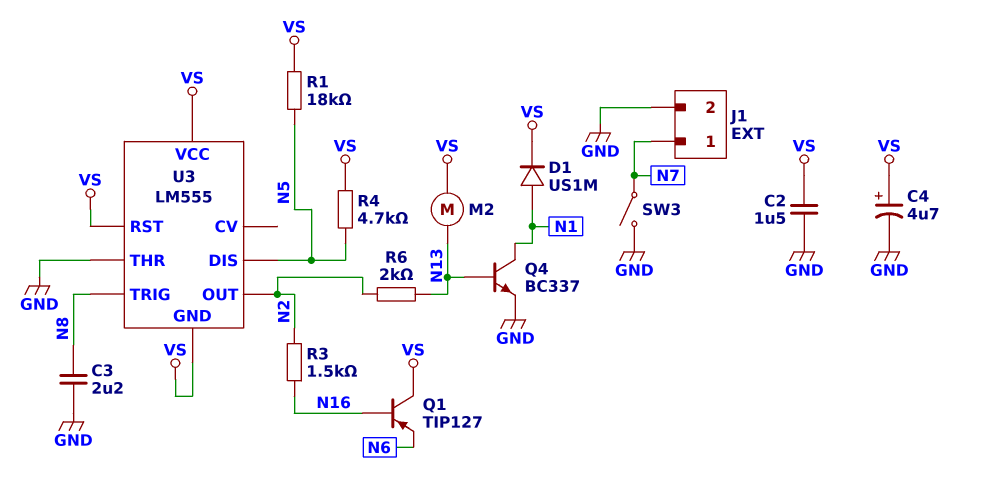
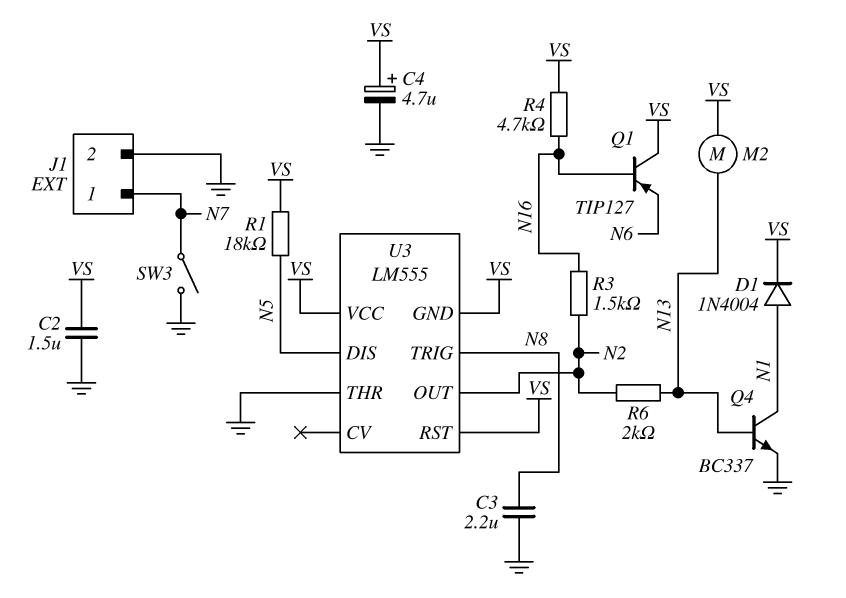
D1: diode US1M (A N1, K VS) -> diode 1N4004 (A N1, K VS)
R4: 4.7k (N5, VS) -> 4.7k (N16, VS)

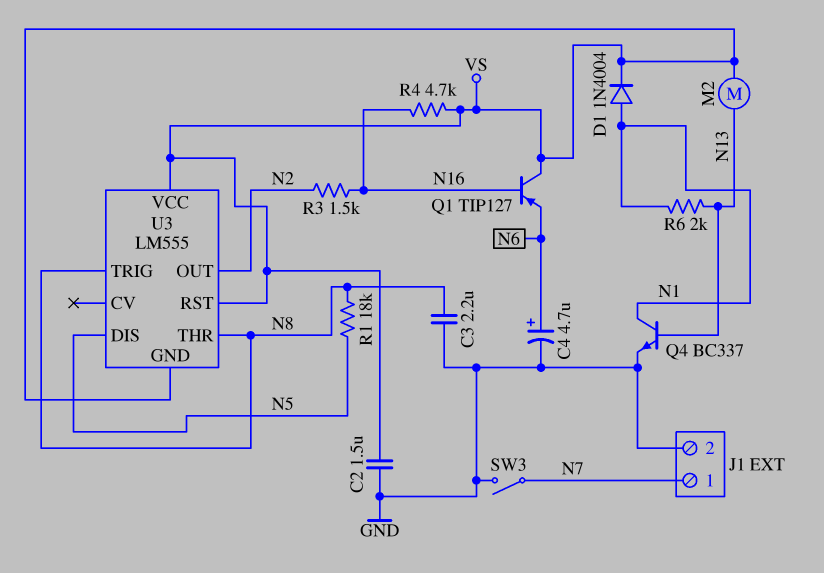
C4: 4.7uF (plus VS, minus GND) -> 4.7uF (plus N6, minus GND)
R1: 18k (N5, VS) -> 18k (N5, N8)
R6: 2k (N2, N13) -> 2k (N1, N13)
U3 pin THR: GND -> N8

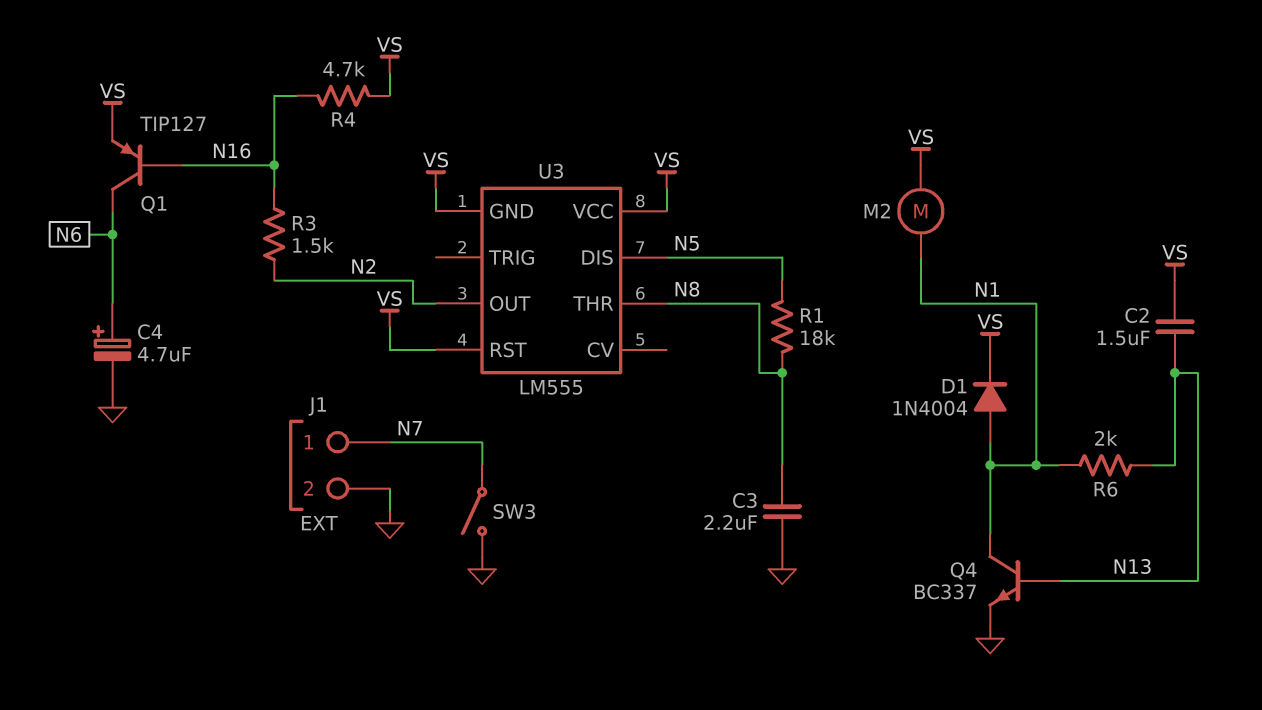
C2: 1.5uF (GND, VS) -> 1.5uF (N13, VS)
M2: motor (N13, VS) -> motor (N1, VS)
Q1: PNP TIP127 (B N16, C VS, E N6) -> PNP TIP127 (B N16, C N6, E VS)
U3 pin TRIG: N8 -> none

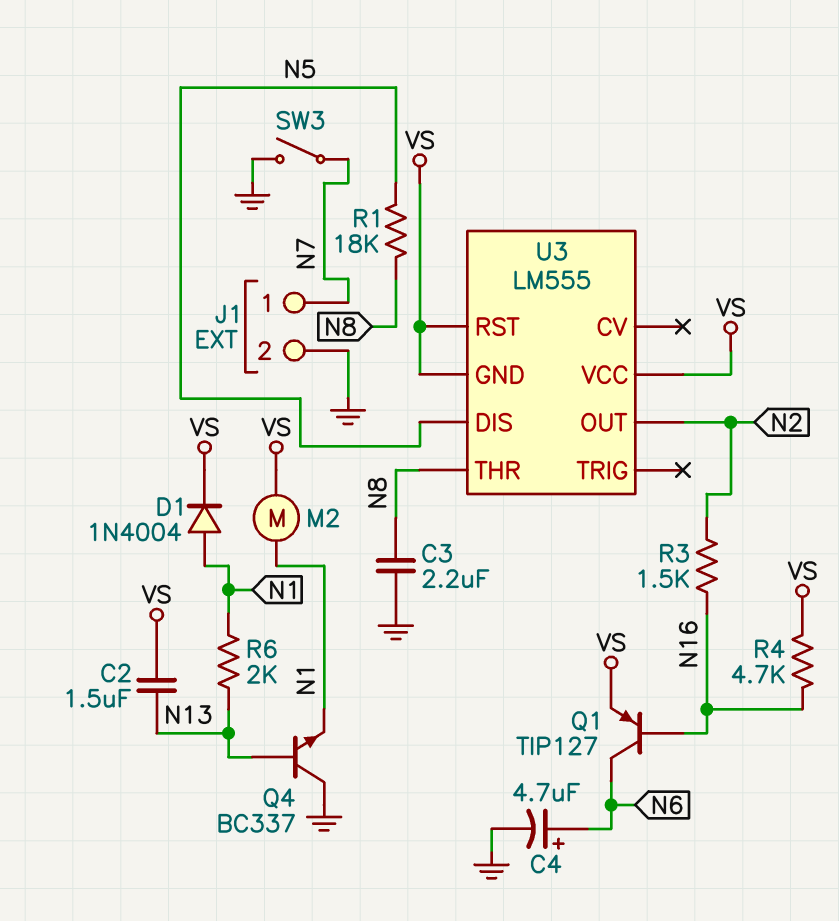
Q4: NPN BC337 (B N13, C N1, E GND) -> NPN BC337 (B N13, C GND, E N1)

